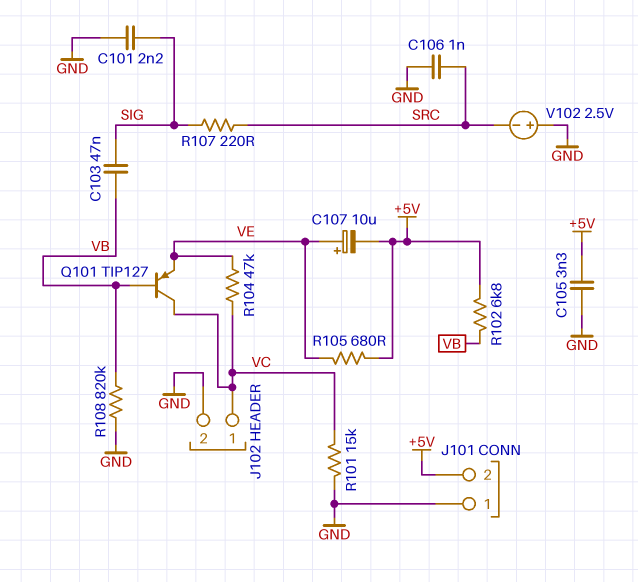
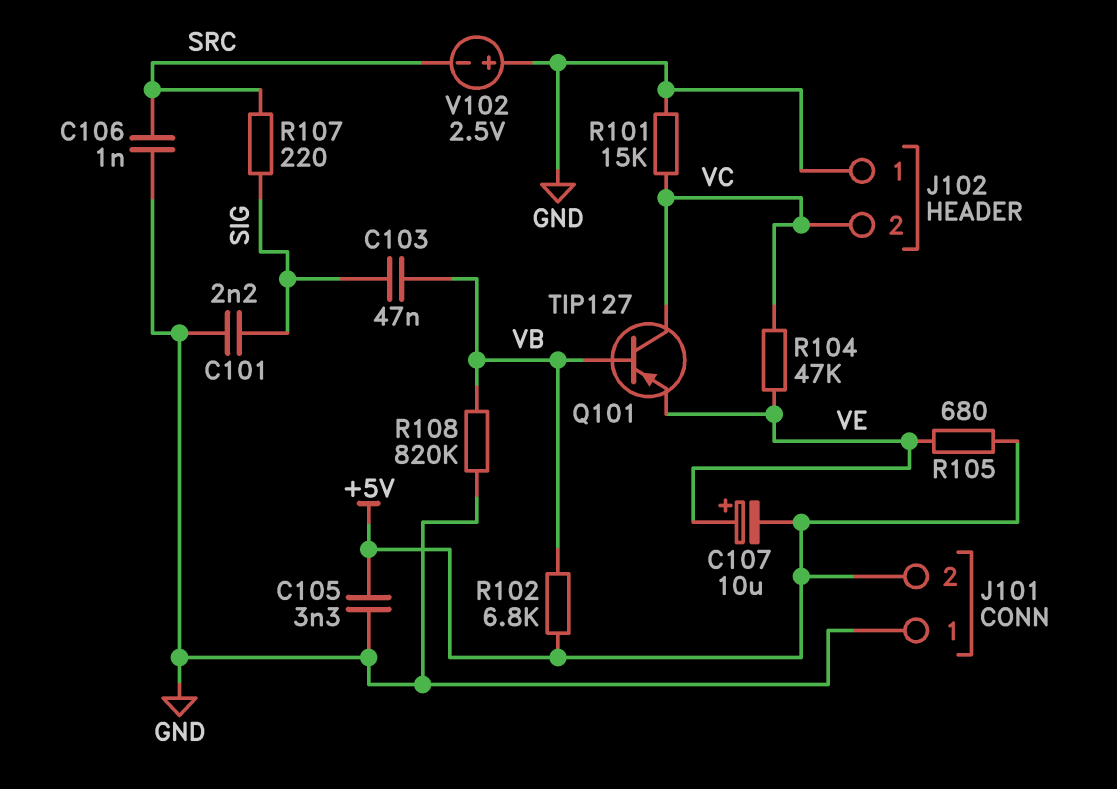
J102 pin 1: VC -> GND
J102 pin 2: GND -> VC

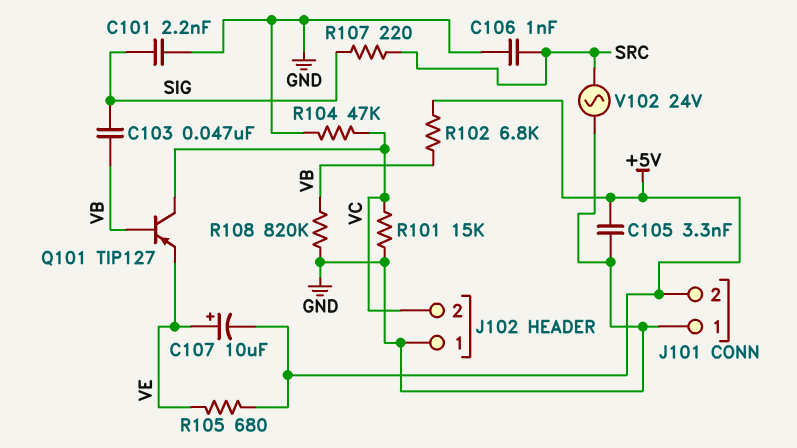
R104: 47k (VC, VE) -> 47k (GND, VC)
V102: 2.5V (plus GND, minus SRC) -> AC 24V (GND, SRC)

